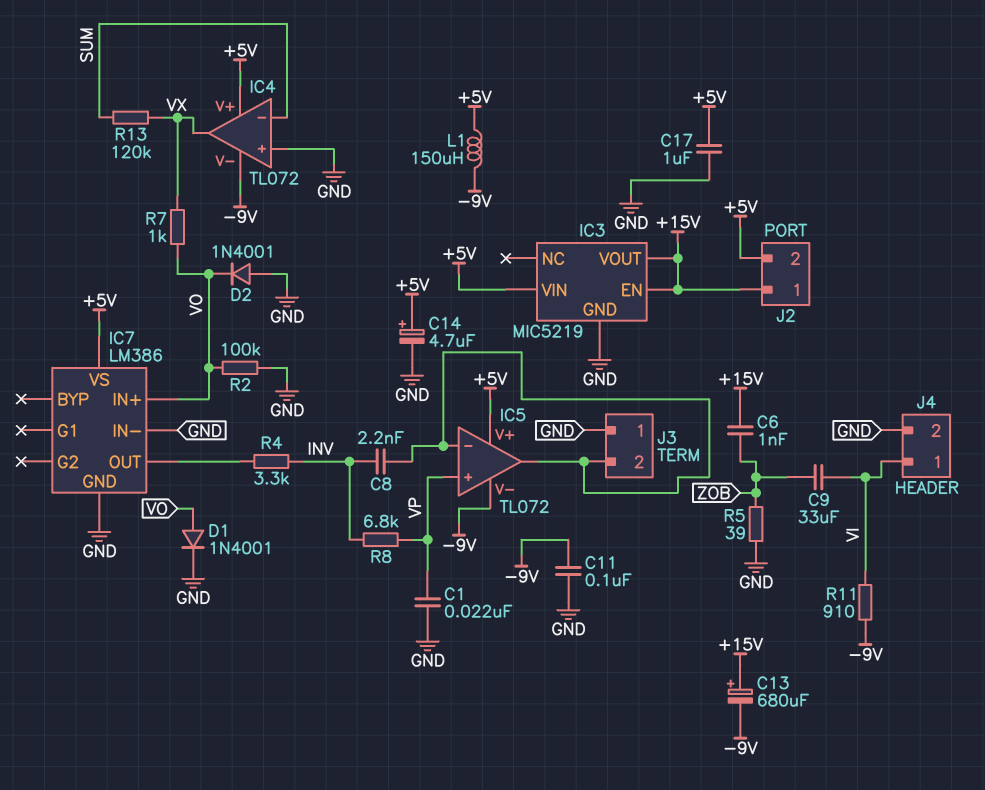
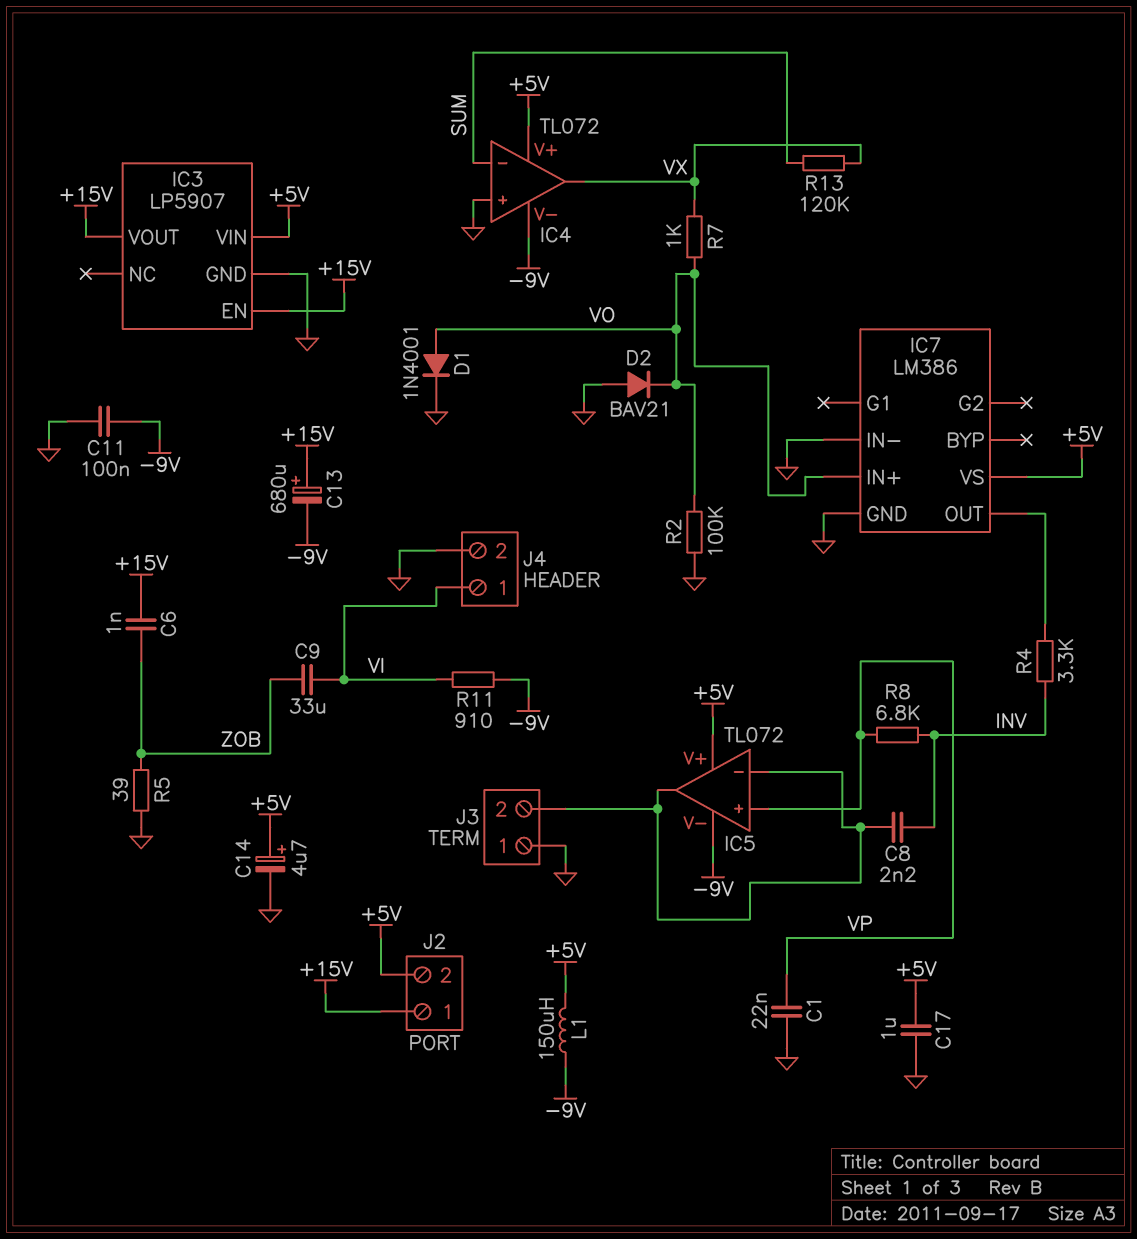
D2: diode 1N4001 (A GND, K VO) -> diode BAV21 (A GND, K VO)
IC3: MIC5219 -> LP5907

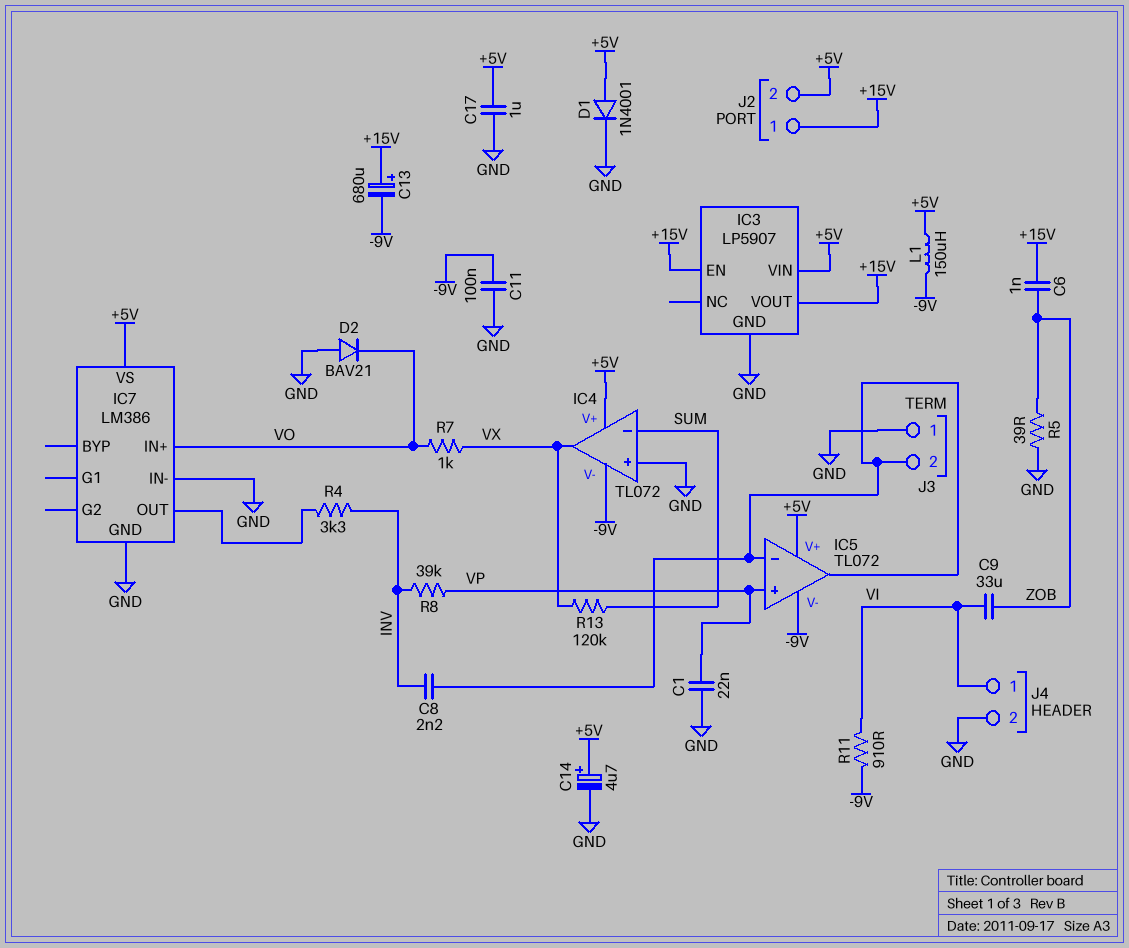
D1: diode 1N4001 (A VO, K GND) -> diode 1N4001 (A +5V, K GND)
R2: 100k (GND, VO) -> none
R8: 6.8k (INV, VP) -> 39k (INV, VP)

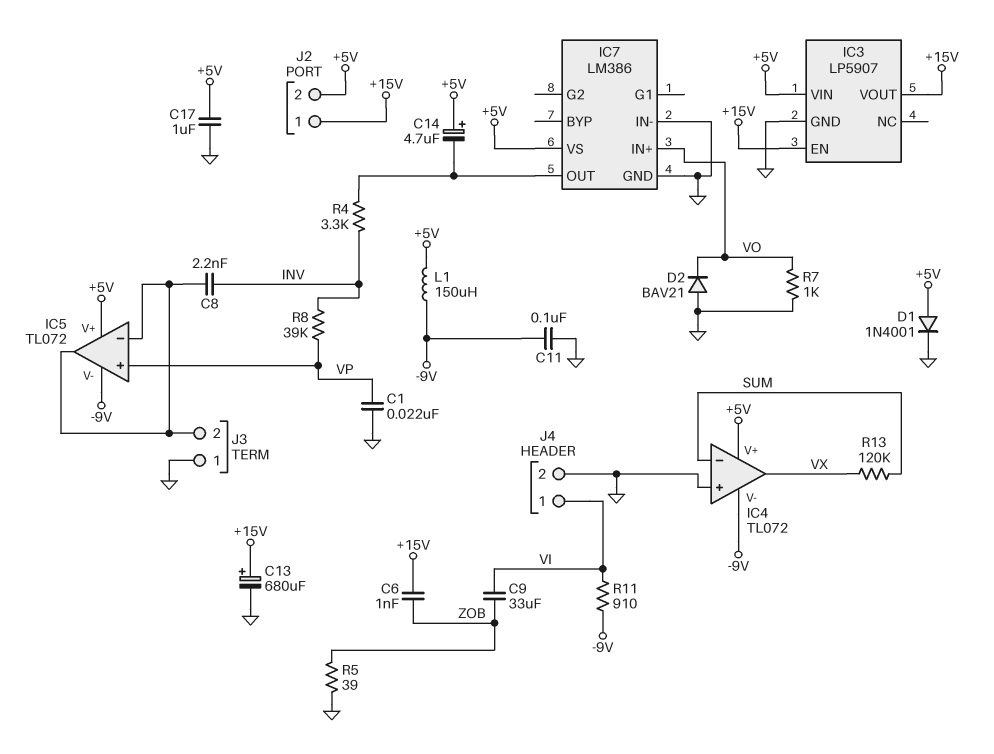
C13: 680uF (plus +15V, minus -9V) -> 680uF (plus +15V, minus GND)
C14: 4.7uF (plus +5V, minus GND) -> 4.7uF (plus +5V, minus IC7/OUT)
R7: 1k (VO, VX) -> 1k (GND, VO)

